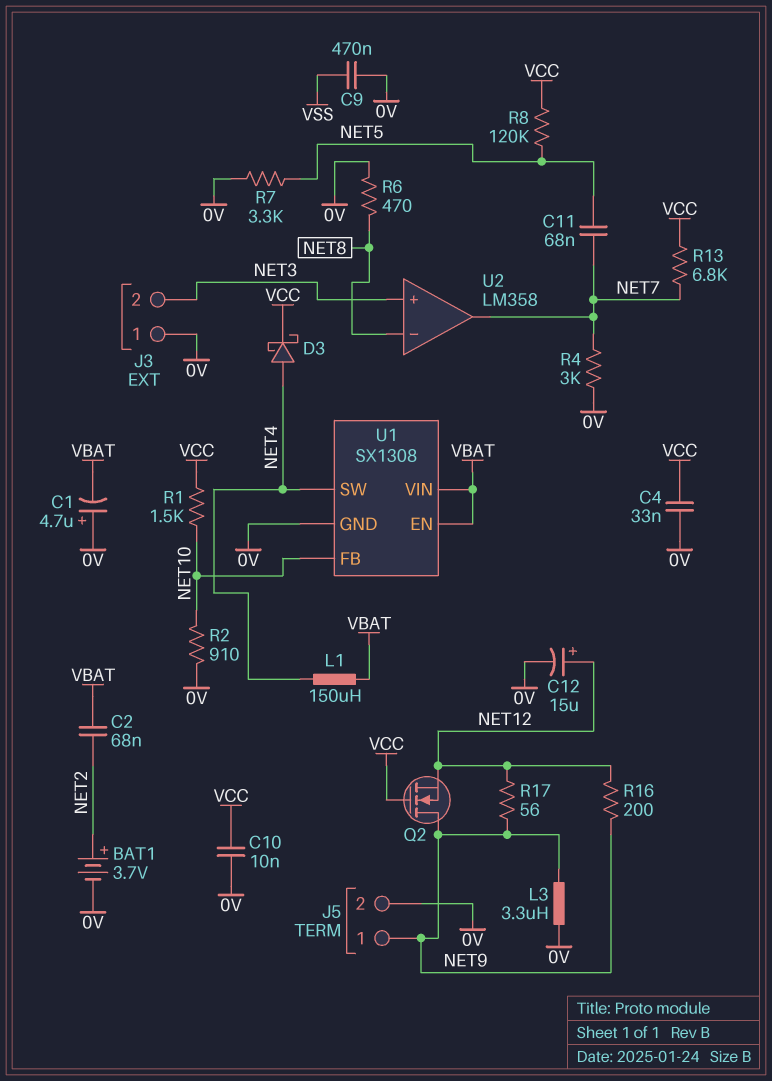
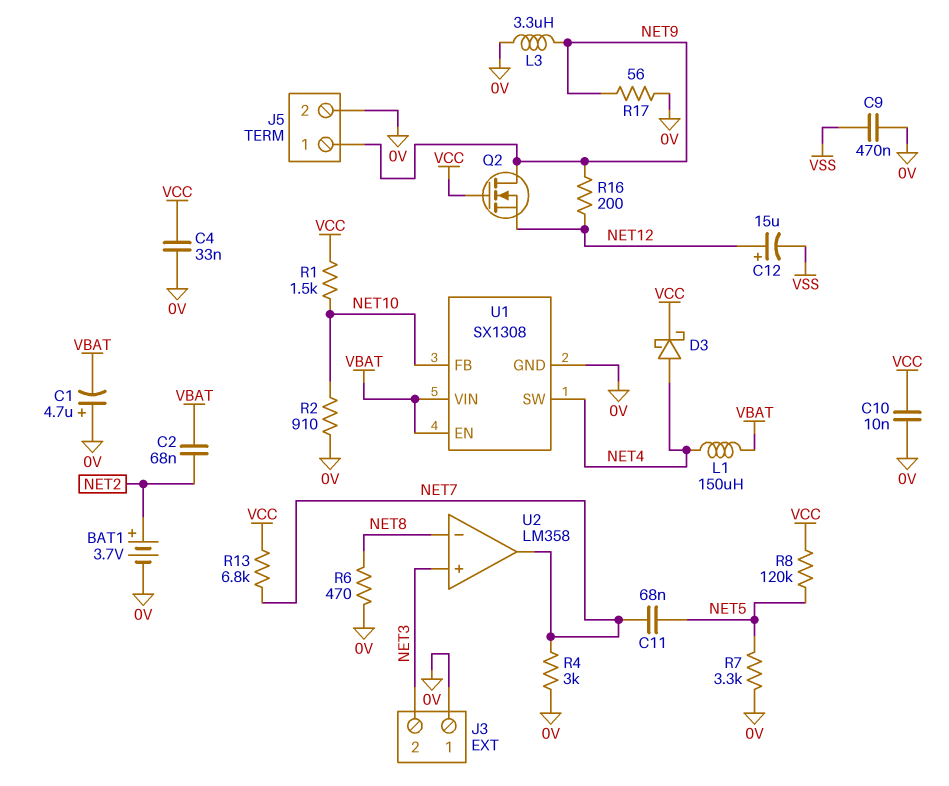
C12: 15uF (plus NET12, minus 0V) -> 15uF (plus NET12, minus VSS)
R17: 56 (NET9, NET12) -> 56 (0V, NET9)

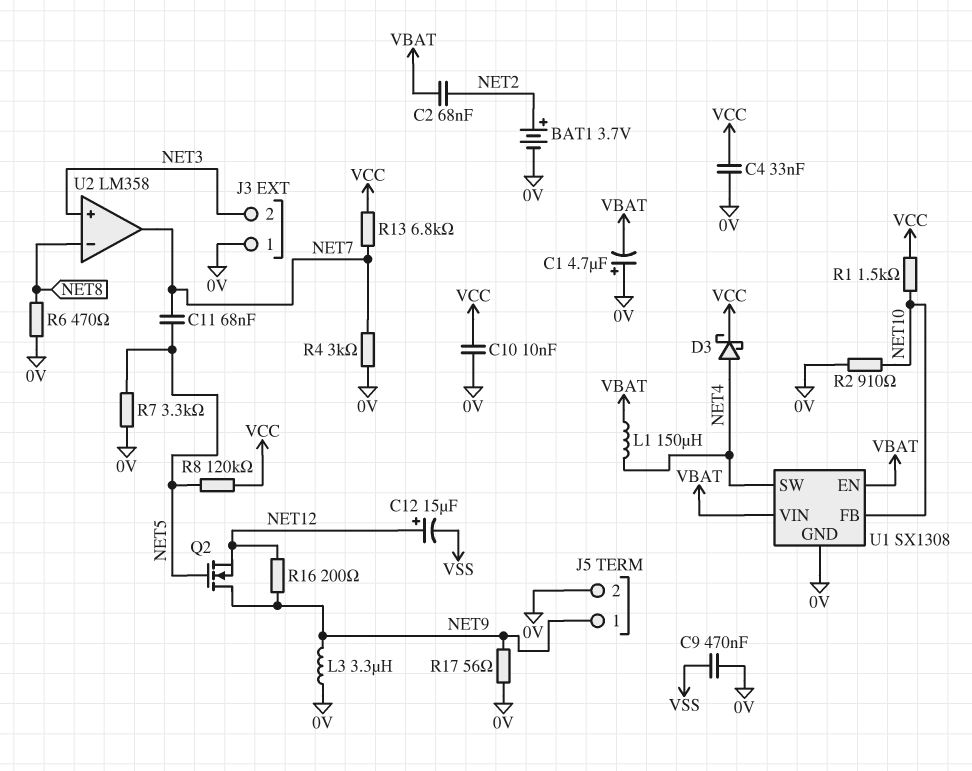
Q2: NMOS (G VCC, D NET9, S NET12) -> NMOS (G NET5, D NET9, S NET12)

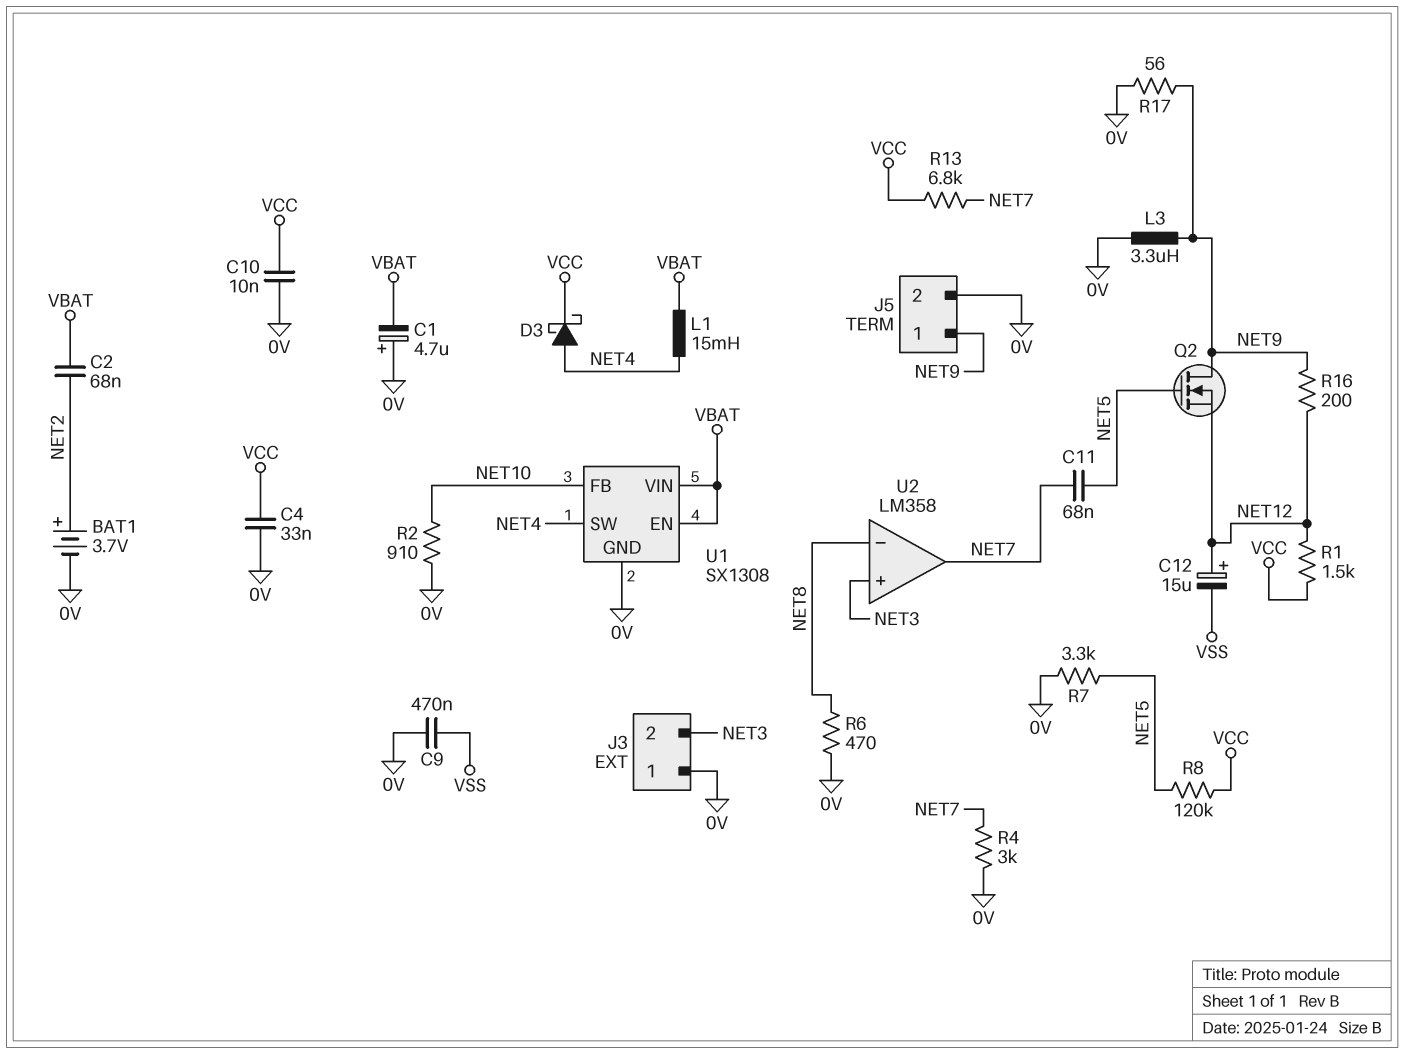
L1: 150uH (NET4, VBAT) -> 15mH (NET4, VBAT)
R1: 1.5k (NET10, VCC) -> 1.5k (NET12, VCC)

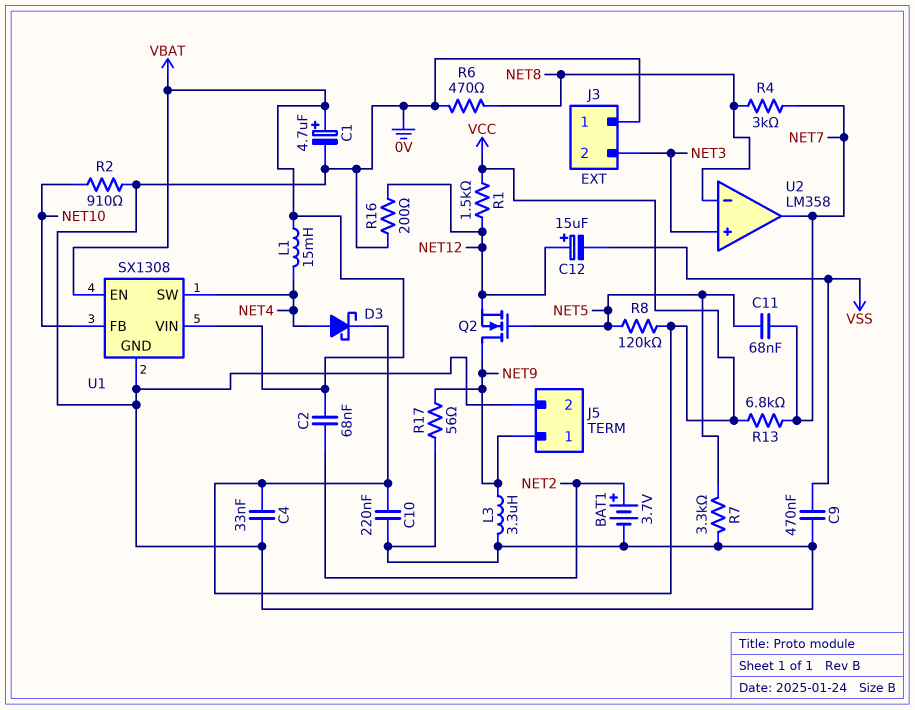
C1: 4.7uF (plus 0V, minus VBAT) -> 4.7uF (plus VBAT, minus 0V)
C10: 10nF (0V, VCC) -> 220nF (0V, VCC)
R4: 3k (0V, NET7) -> 3k (NET7, NET8)
R16: 200 (NET9, NET12) -> 200 (0V, NET12)

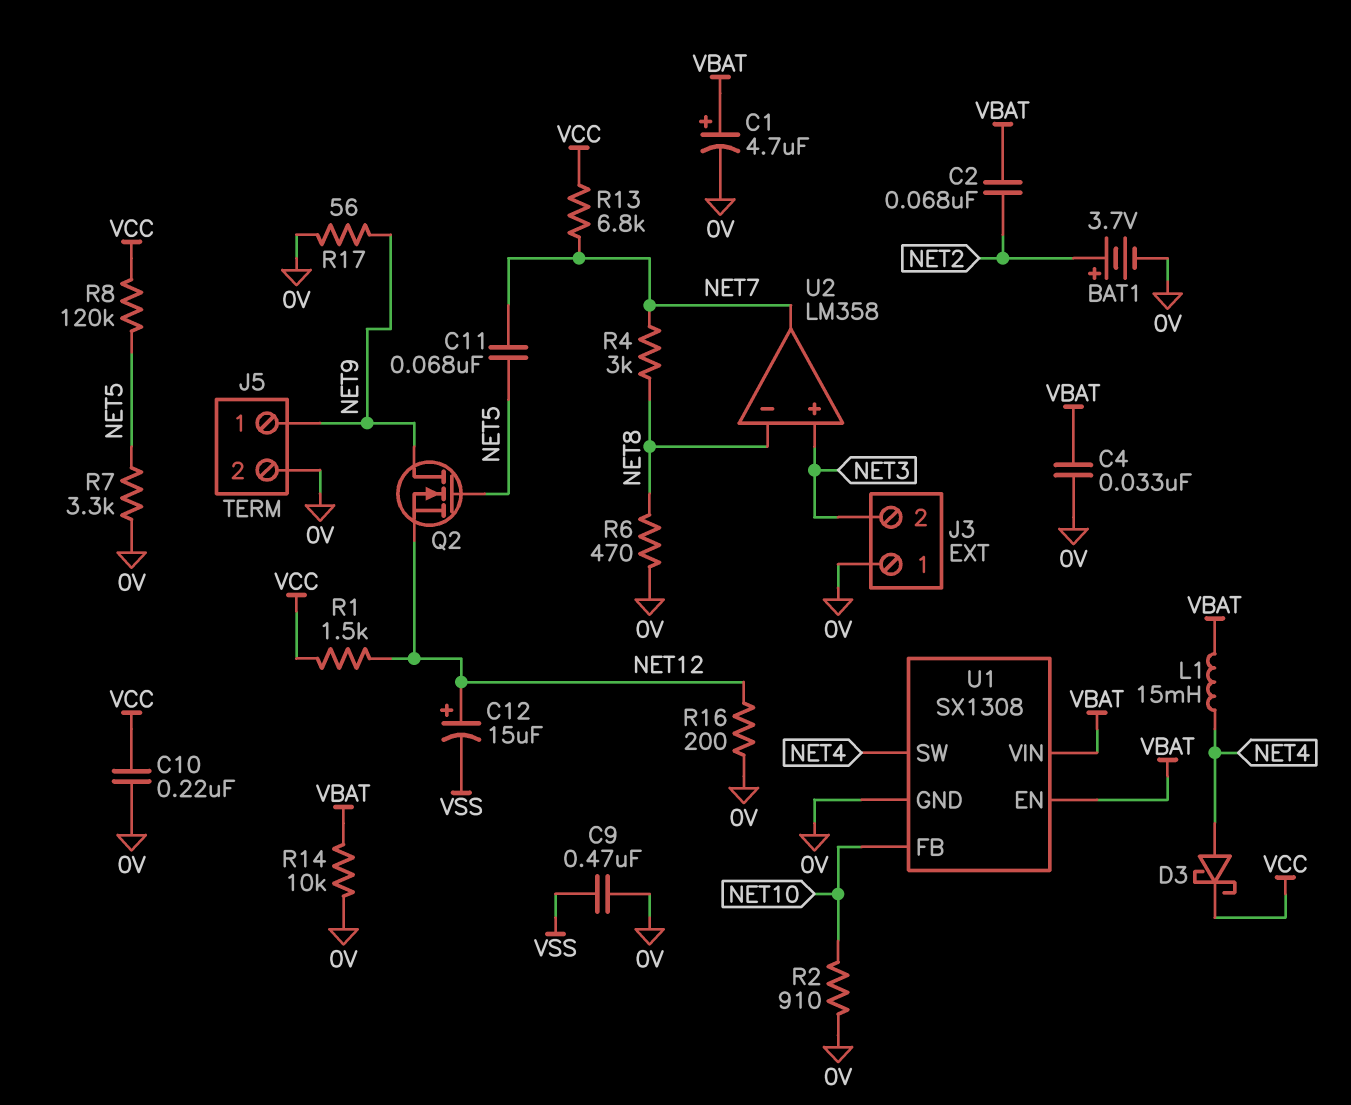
C4: 33nF (0V, VCC) -> 33nF (0V, VBAT)
L3: 3.3uH (0V, NET9) -> none
R14: none -> 10k (0V, VBAT)

